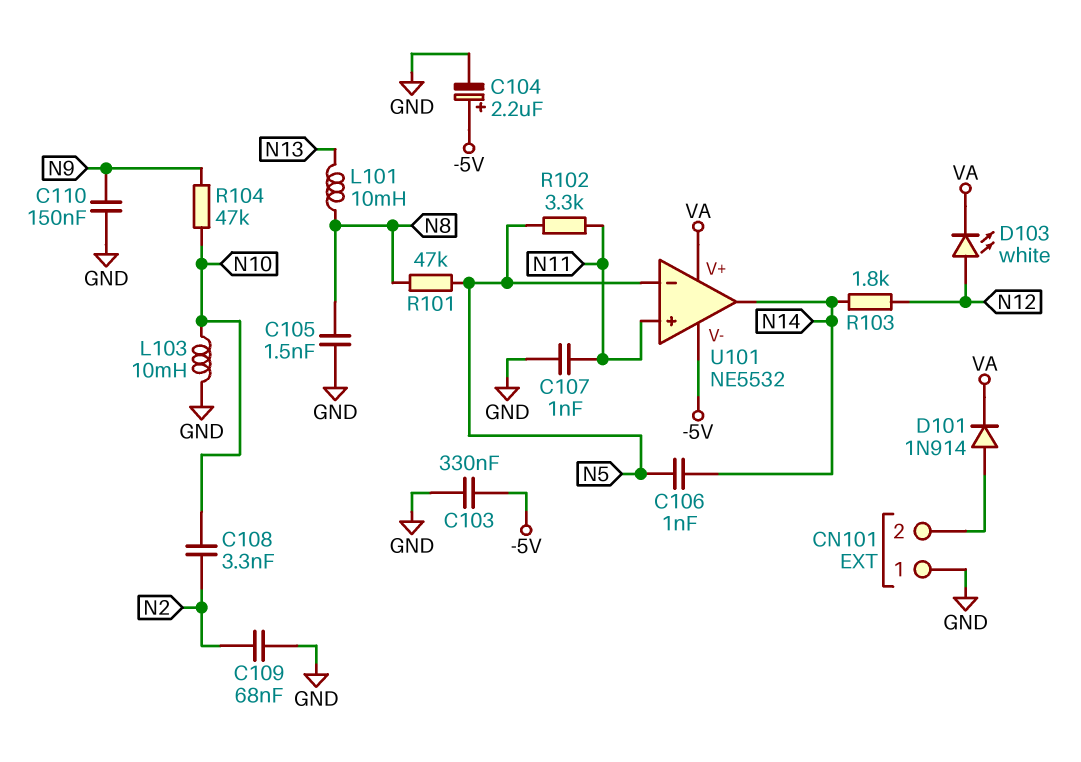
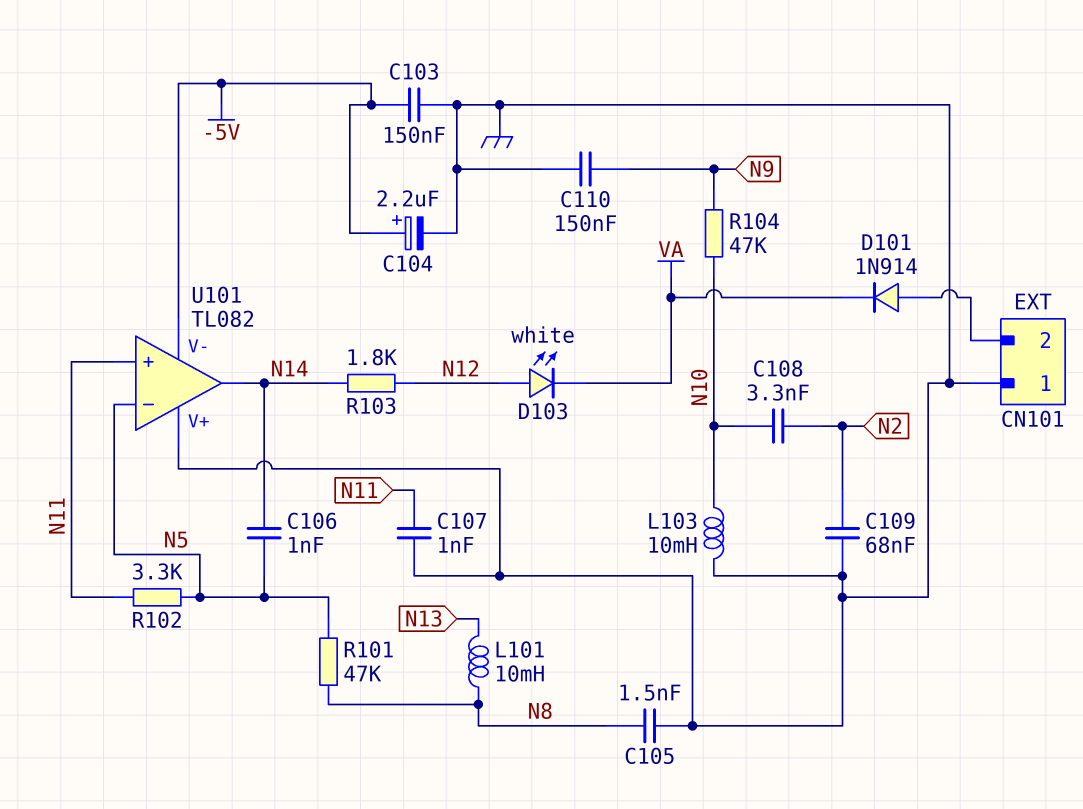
C103: 330nF (-5V, GND) -> 150nF (-5V, GND)
U101: NE5532 -> TL082
U101 pin V+: VA -> GND

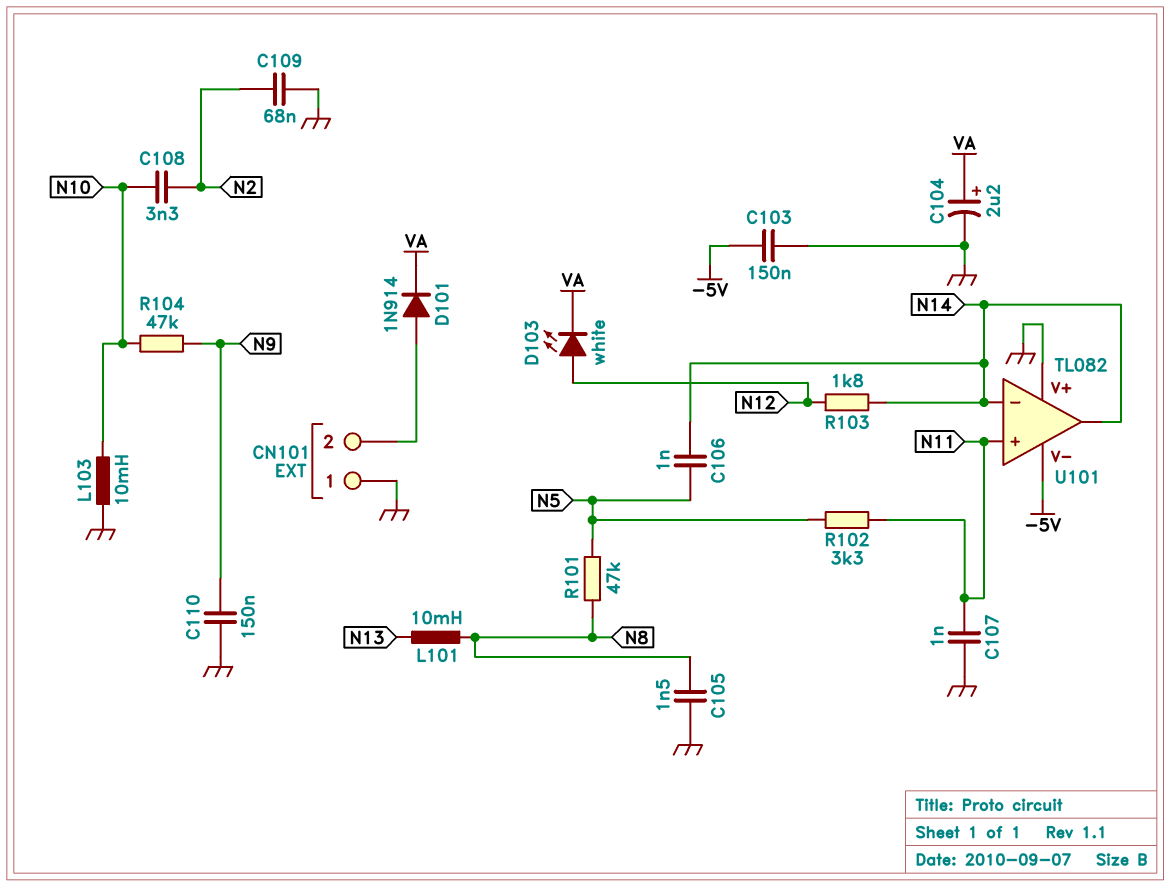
C104: 2.2uF (plus -5V, minus GND) -> 2.2uF (plus VA, minus GND)
U101 pin in-: N5 -> N14

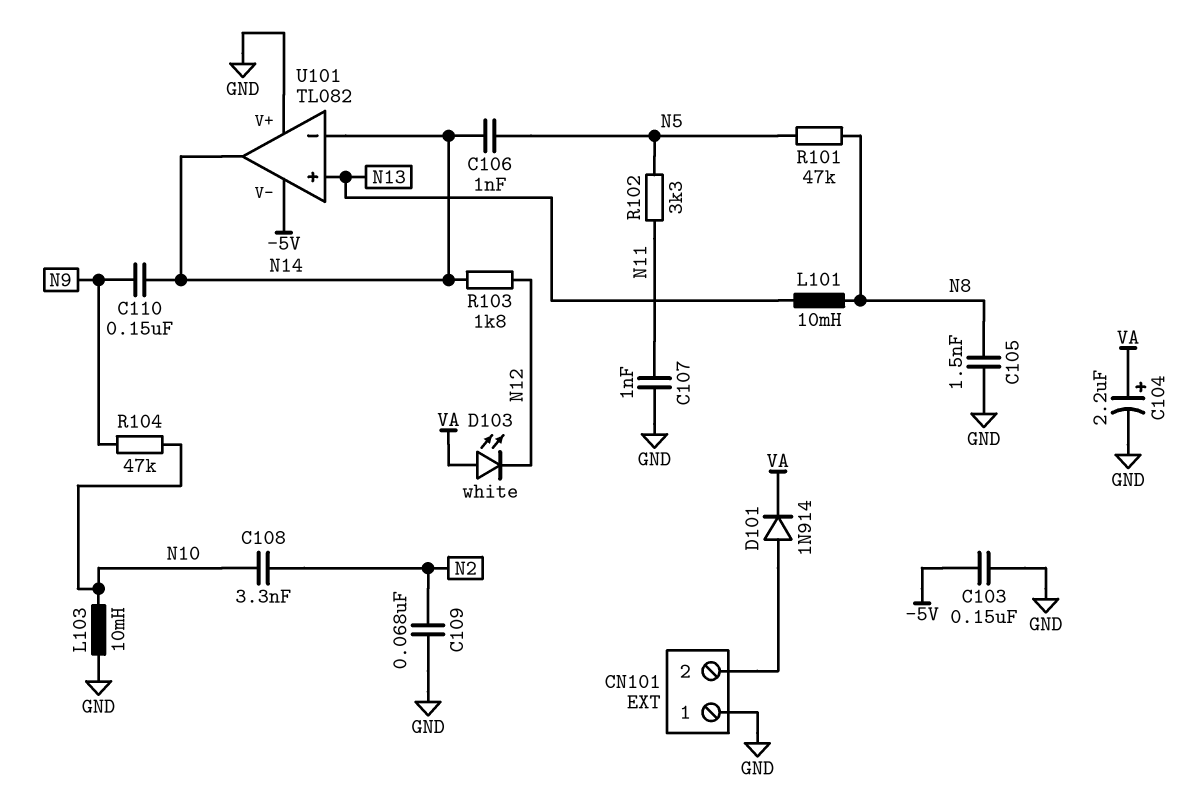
C110: 150nF (GND, N9) -> 150nF (N9, N14)
D103: LED white (A N12, K VA) -> LED white (A VA, K N12)
U101 pin in+: N11 -> N13

